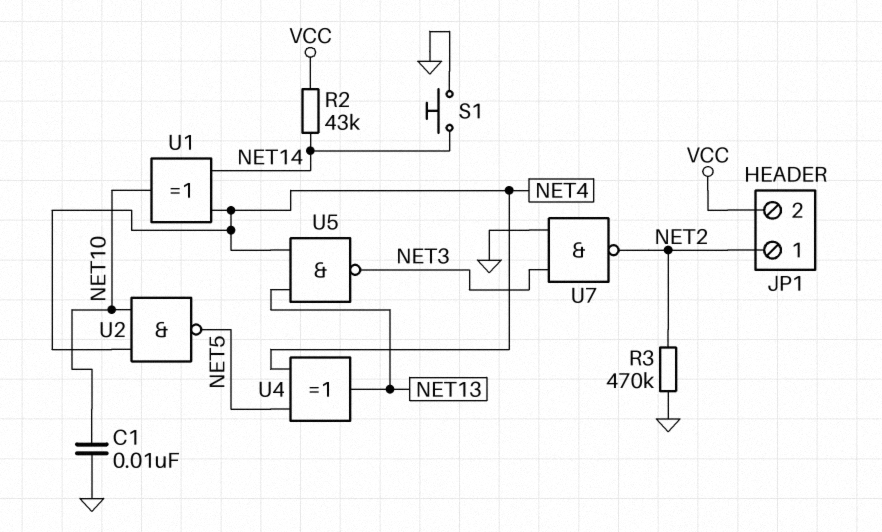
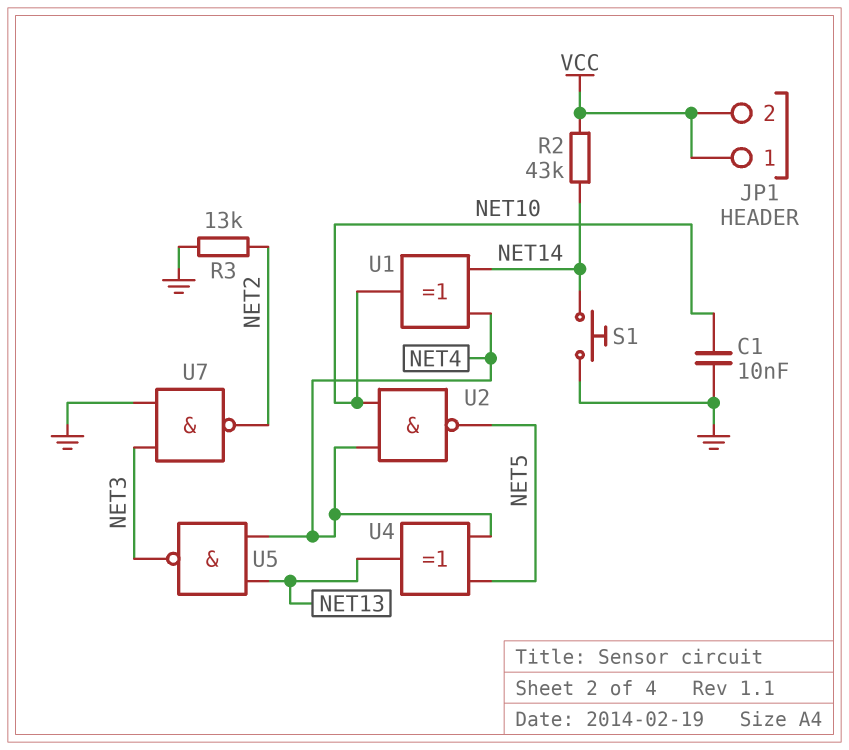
JP1 pin 1: NET2 -> VCC
R3: 470k (GND, NET2) -> 13k (GND, NET2)

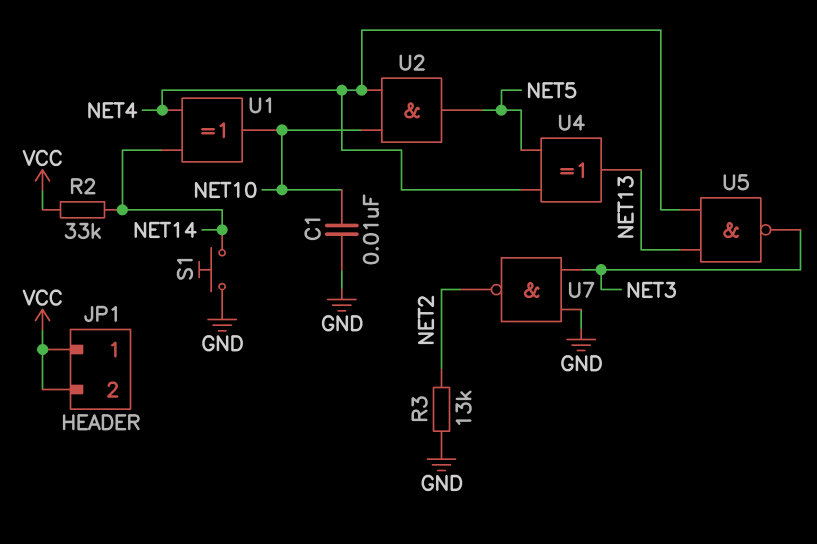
R2: 43k (NET14, VCC) -> 33k (NET14, VCC)
U2: NAND (in NET4, in NET10, out NET5) -> AND (in NET4, in NET10, out NET5)

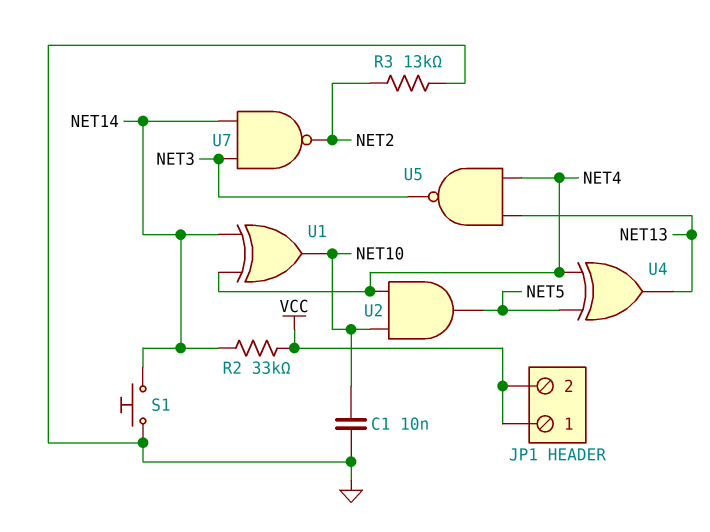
U7: NAND (in GND, in NET3, out NET2) -> NAND (in NET3, in NET14, out NET2)

